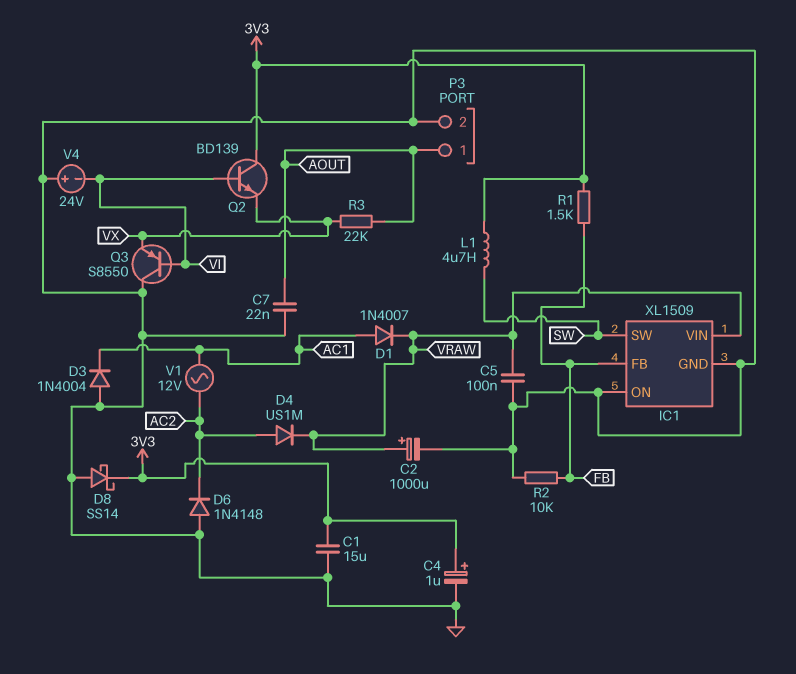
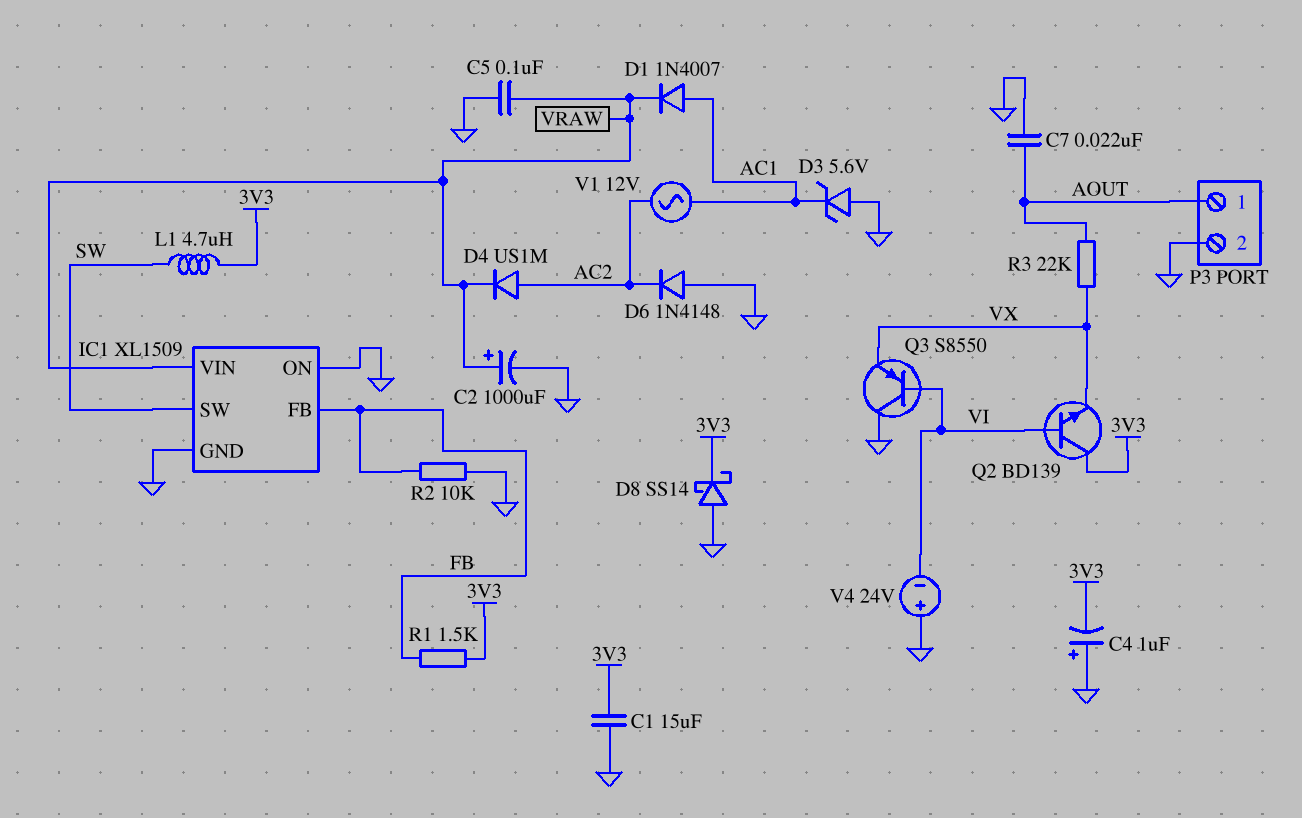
C4: 1uF (plus 3V3, minus GND) -> 1uF (plus GND, minus 3V3)
D3: diode 1N4004 (A GND, K AC1) -> zener 5.6V (A GND, K AC1)

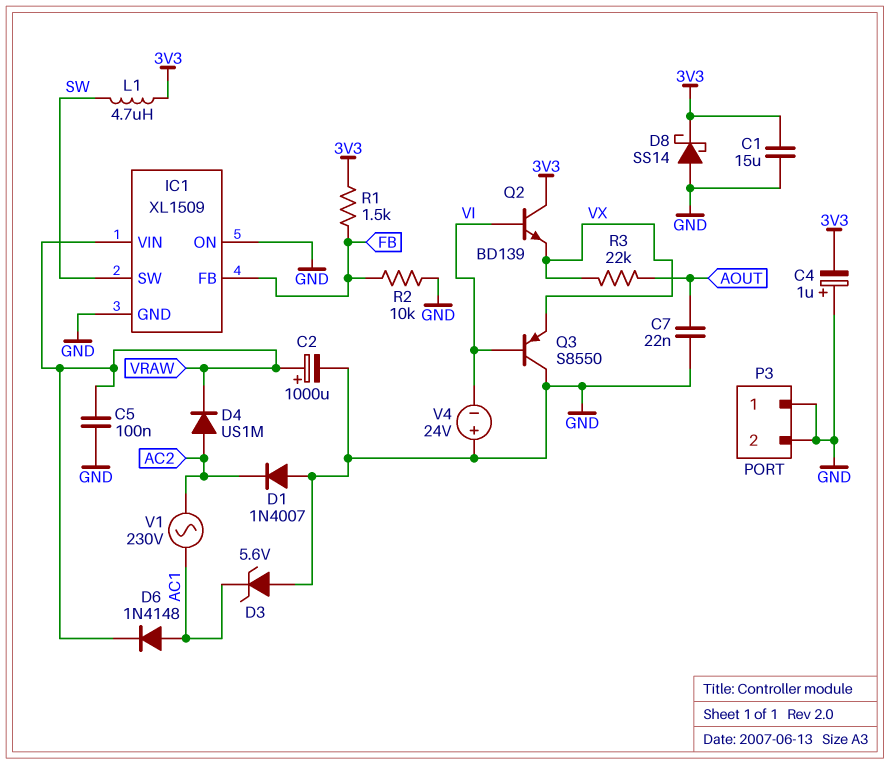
D1: diode 1N4007 (A AC1, K VRAW) -> diode 1N4007 (A GND, K AC2)
D6: diode 1N4148 (A GND, K AC2) -> diode 1N4148 (A AC1, K VRAW)
P3 pin 1: AOUT -> GND
V1: AC 12V (AC1, AC2) -> AC 230V (AC1, AC2)

